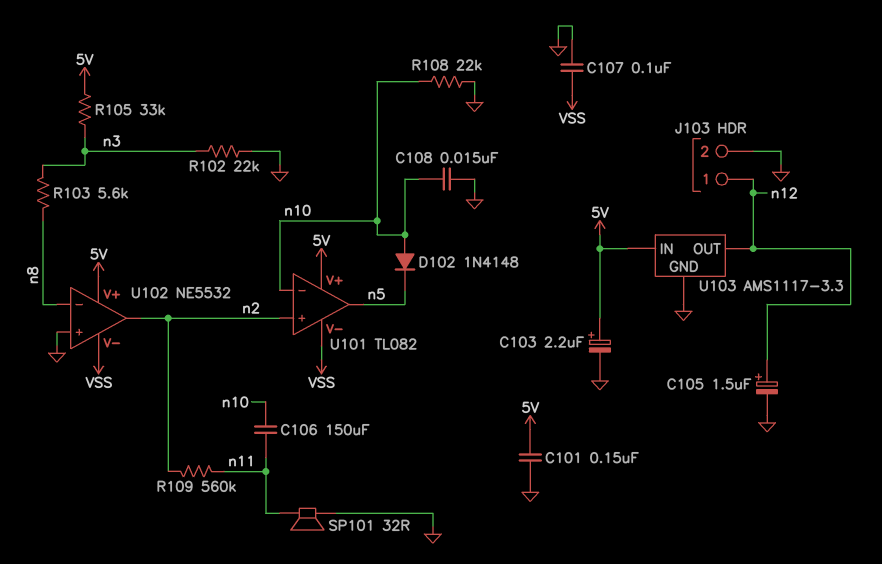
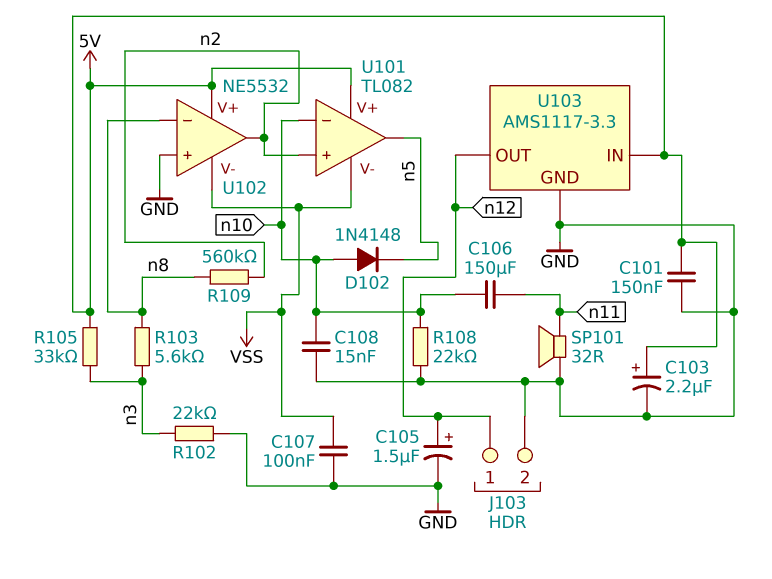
R109: 560k (n2, n11) -> 560k (n2, n8)

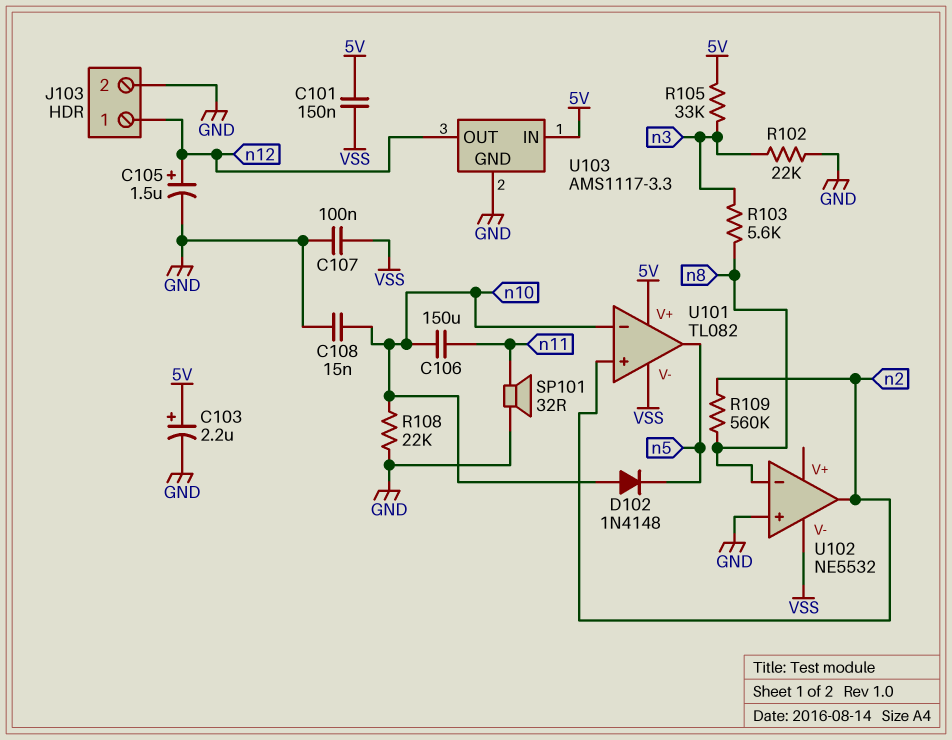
C101: 150nF (5V, GND) -> 150nF (5V, VSS)
U102 pin V+: 5V -> none

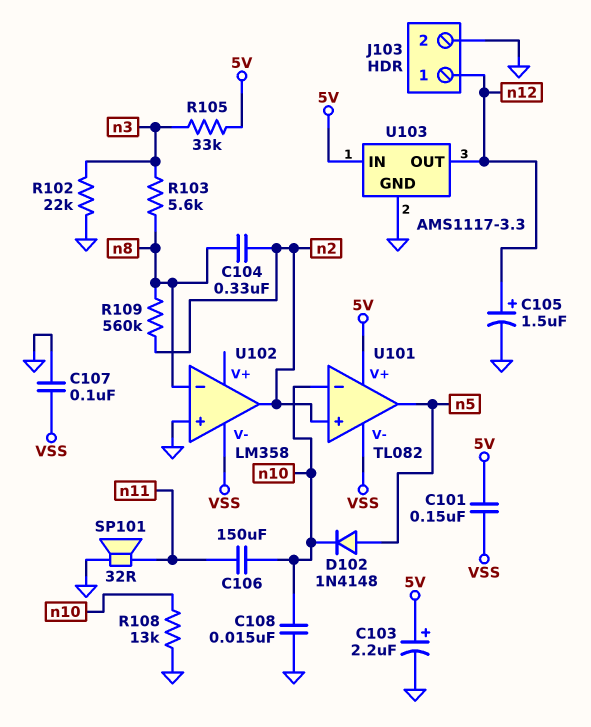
C104: none -> 330nF (n2, n8)
D102: diode 1N4148 (A n10, K n5) -> diode 1N4148 (A n5, K n10)
R108: 22k (GND, n10) -> 13k (GND, n10)
U102: NE5532 -> LM358

